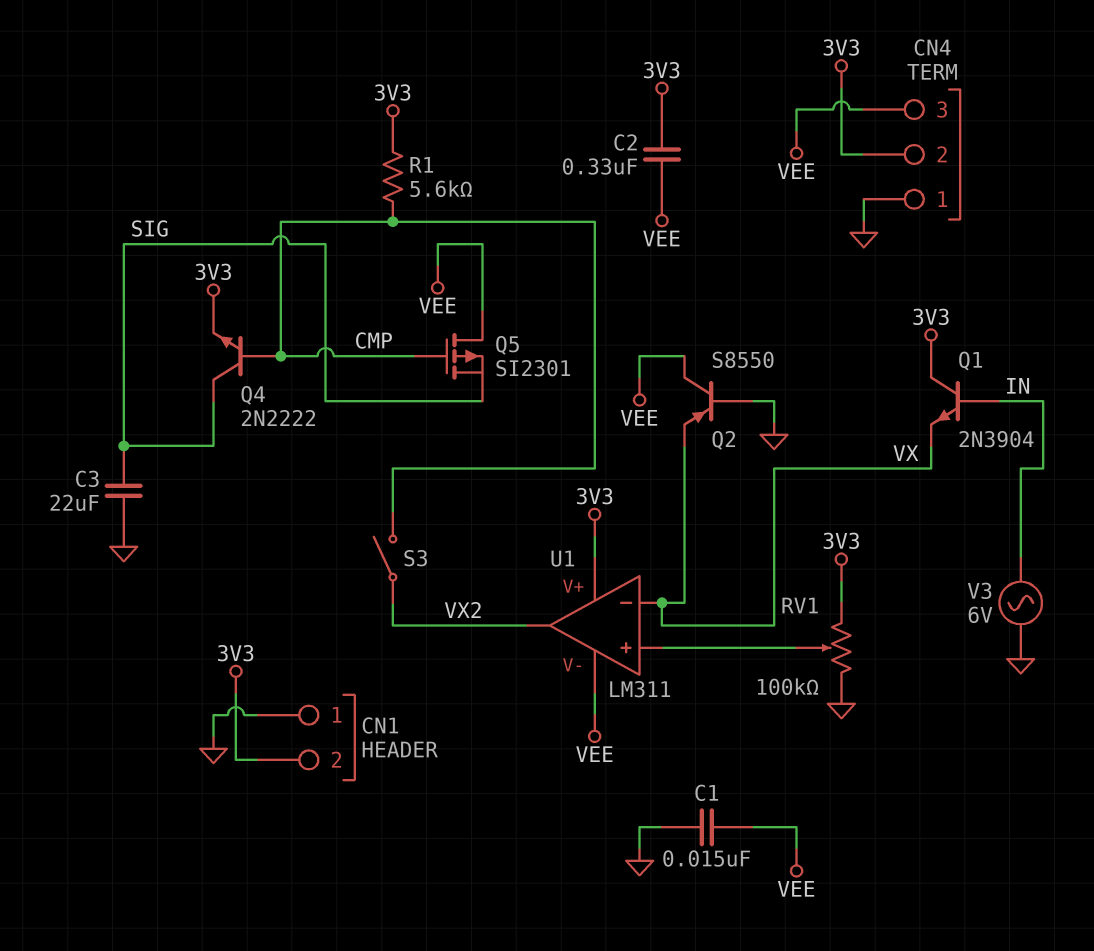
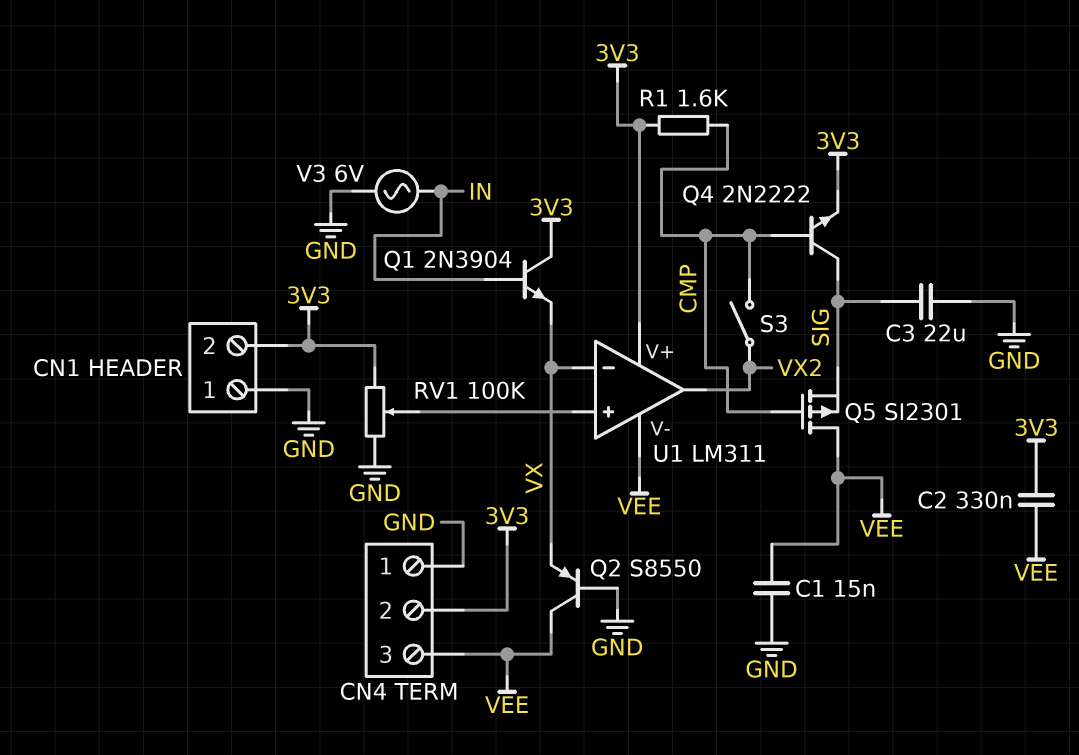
R1: 5.6k (3V3, CMP) -> 1.6k (3V3, CMP)

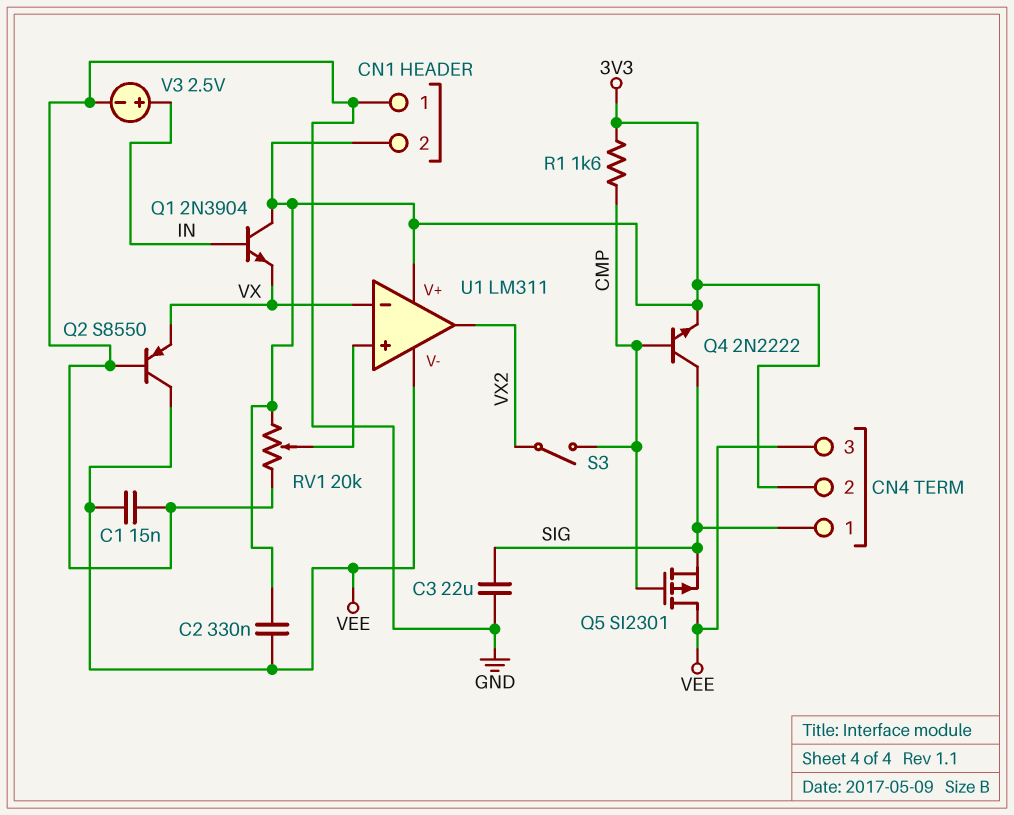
CN4 pin 1: GND -> SIG
RV1: 100k (3V3, GND, wiper U1/in+) -> 20k (3V3, GND, wiper U1/in+)
V3: AC 6V (GND, IN) -> 2.5V (plus IN, minus GND)

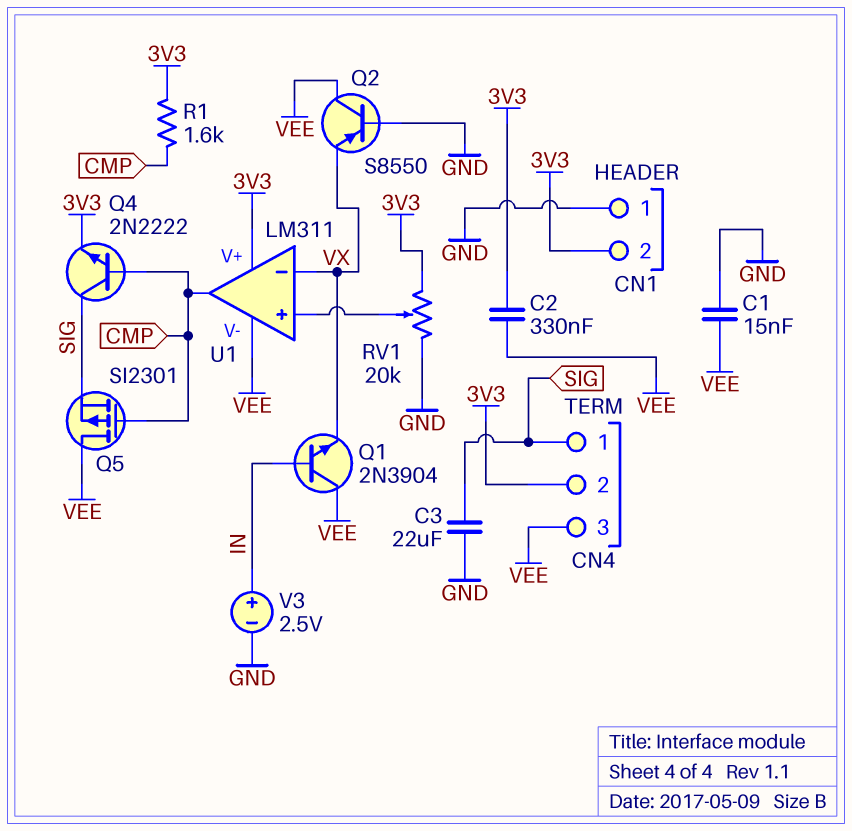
Q1: NPN 2N3904 (B IN, C 3V3, E VX) -> NPN 2N3904 (B IN, C VEE, E VX)
S3: switch (CMP, VX2) -> none
U1 pin out: VX2 -> CMP

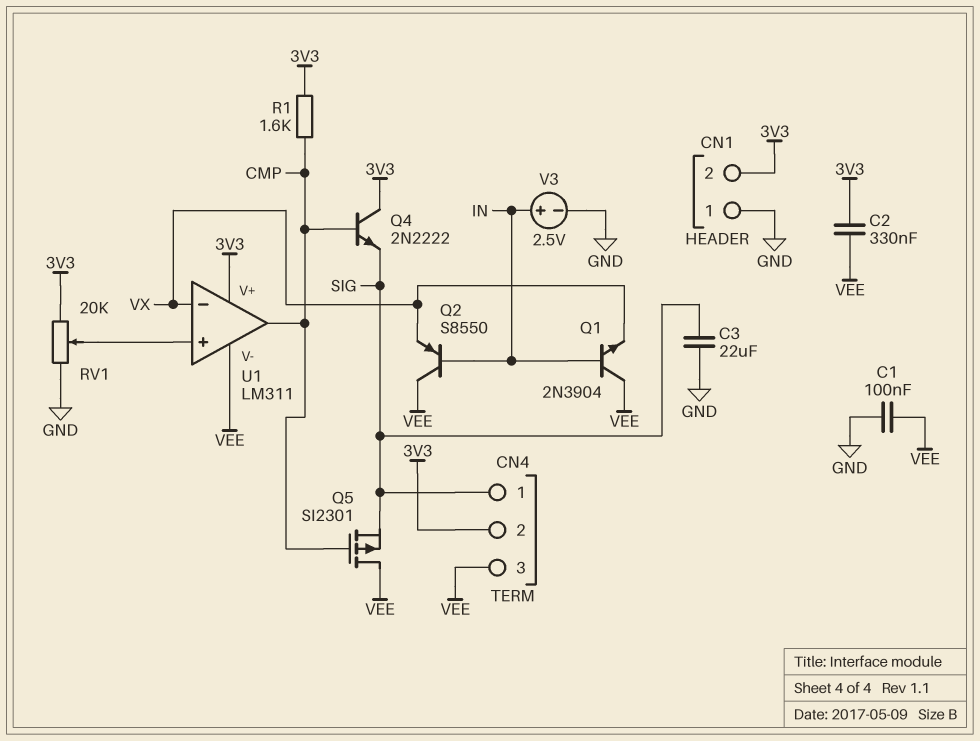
C1: 15nF (GND, VEE) -> 100nF (GND, VEE)
Q2: PNP S8550 (B GND, C VEE, E VX) -> PNP S8550 (B IN, C VEE, E VX)
Q4: NPN 2N2222 (B CMP, C SIG, E 3V3) -> NPN 2N2222 (B CMP, C 3V3, E SIG)

